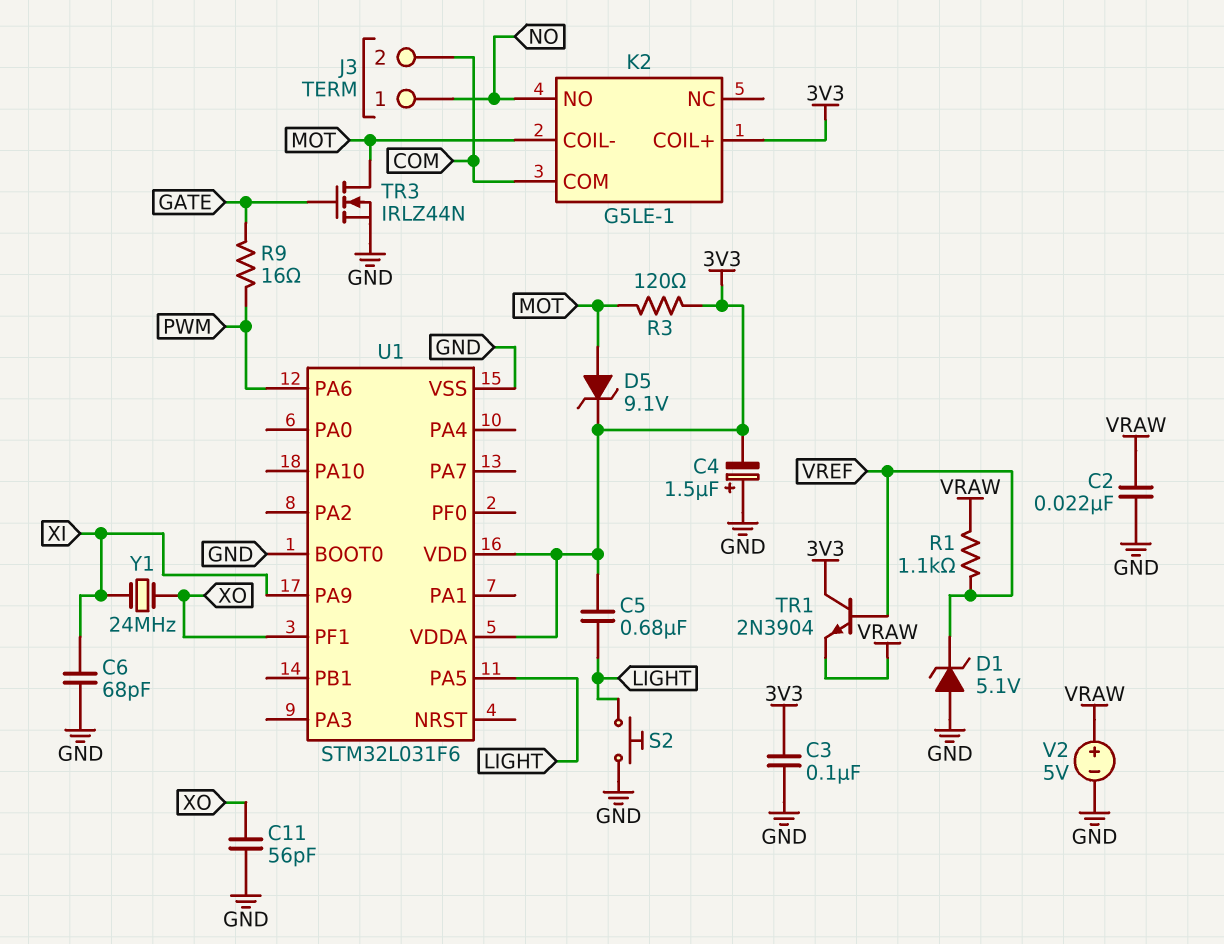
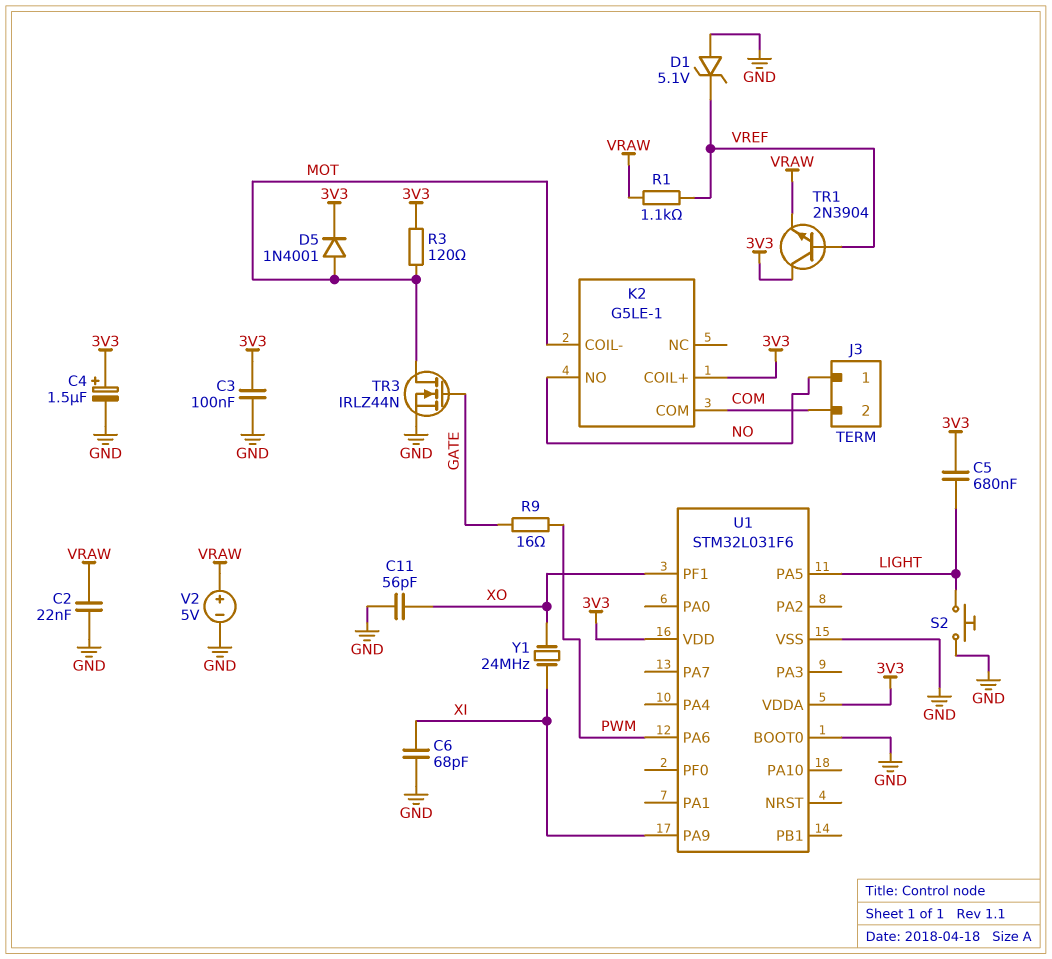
C4: 1.5uF (plus GND, minus 3V3) -> 1.5uF (plus 3V3, minus GND)
D5: zener 9.1V (A MOT, K 3V3) -> diode 1N4001 (A MOT, K 3V3)

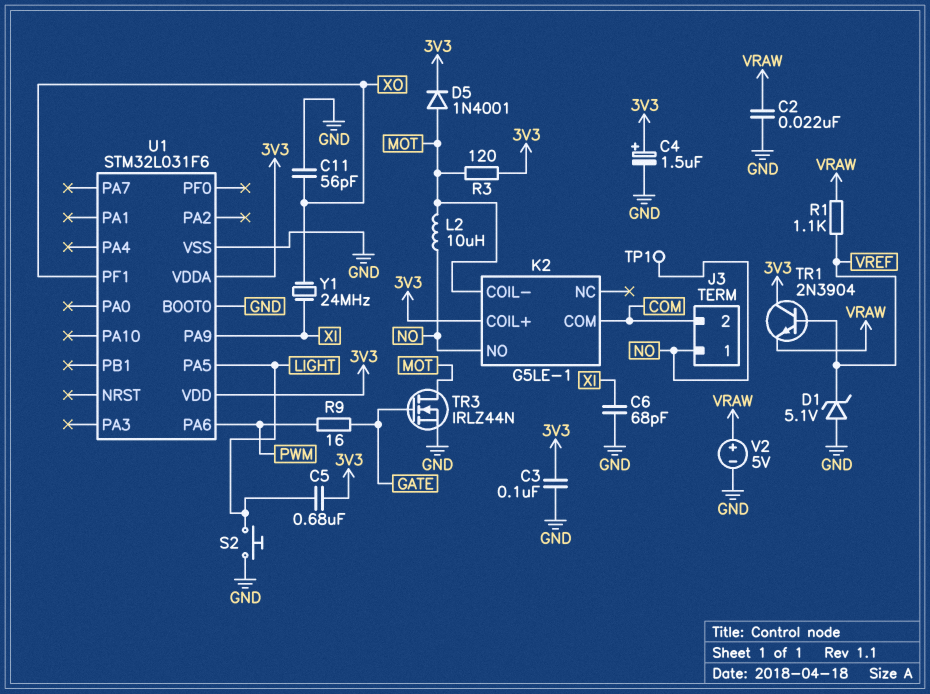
L2: none -> 10uH (MOT, NO)
TP1: none -> test point (NO)

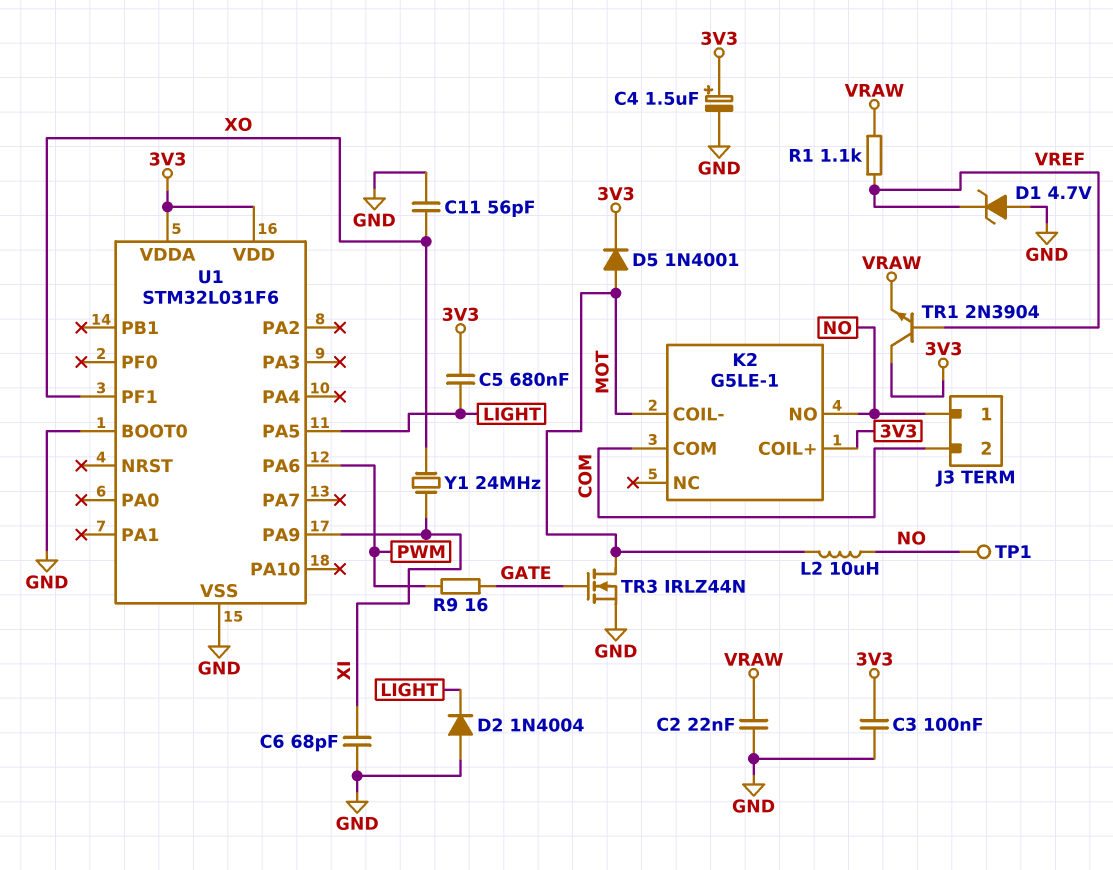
D1: zener 5.1V (A GND, K VREF) -> zener 4.7V (A GND, K VREF)
D2: none -> diode 1N4004 (A GND, K LIGHT)
R3: 120 (3V3, MOT) -> none
S2: button (GND, LIGHT) -> none
V2: 5V (plus VRAW, minus GND) -> none

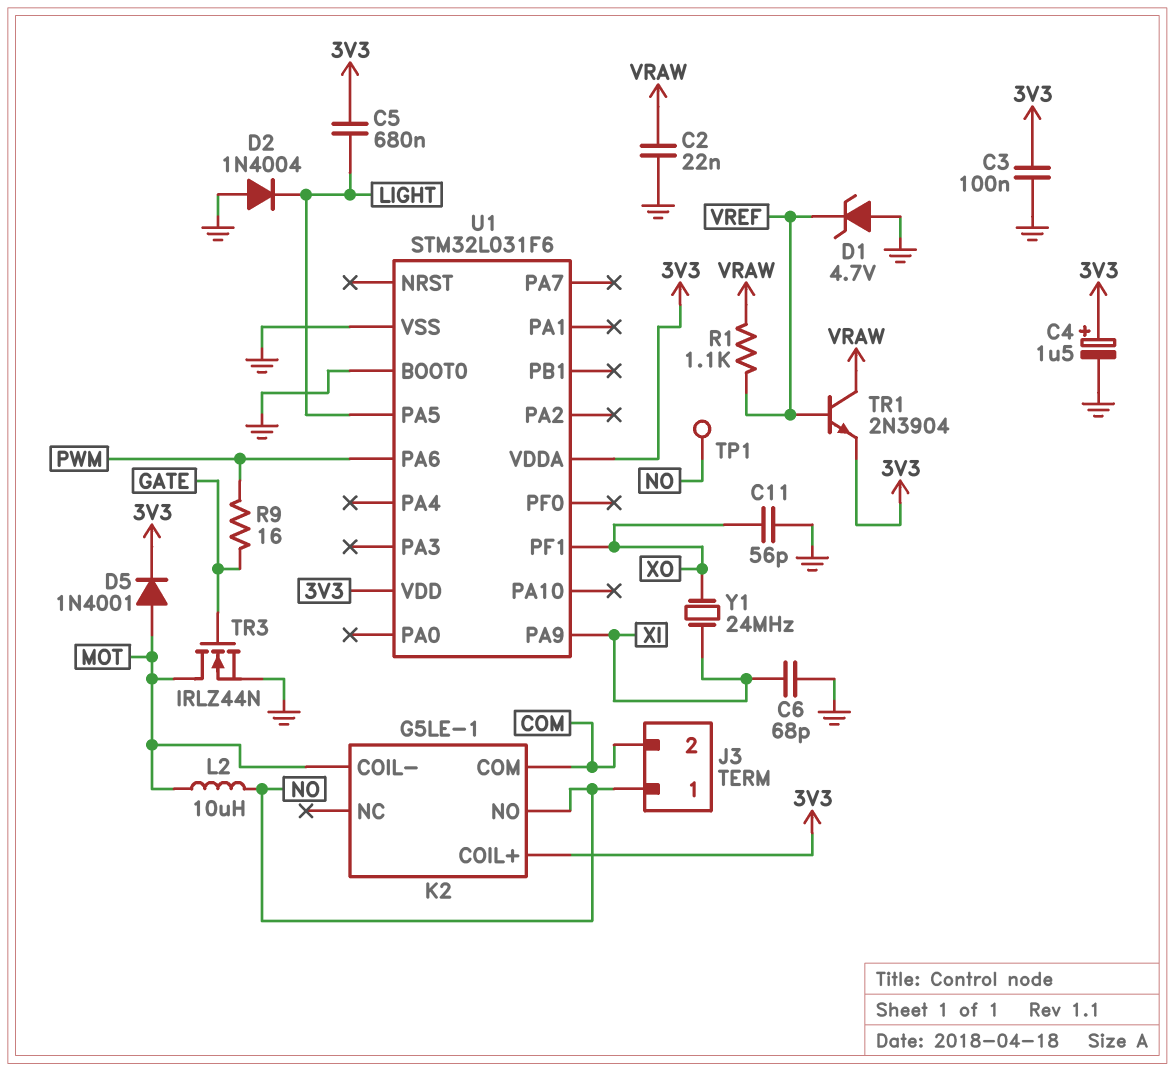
TR1: NPN 2N3904 (B VREF, C 3V3, E VRAW) -> NPN 2N3904 (B VREF, C VRAW, E 3V3)

